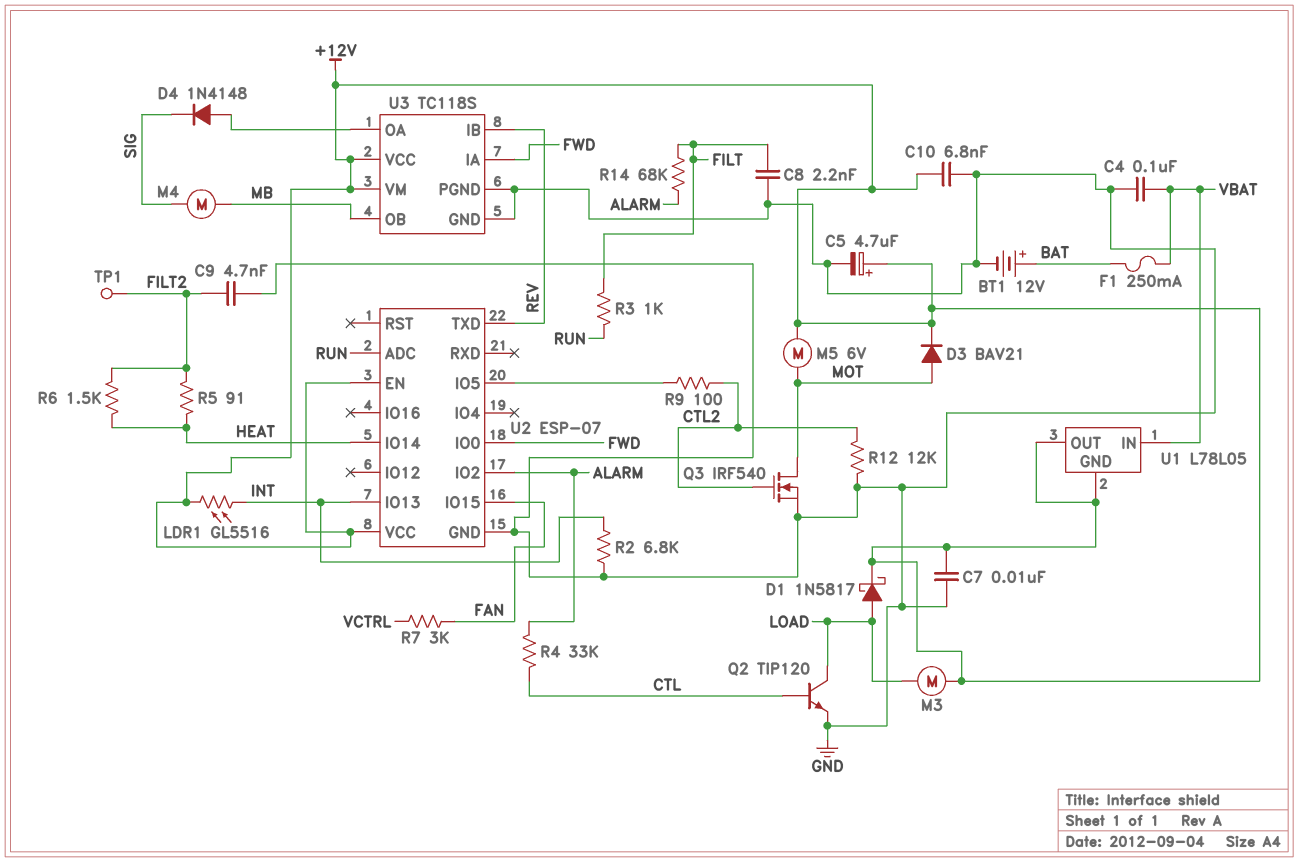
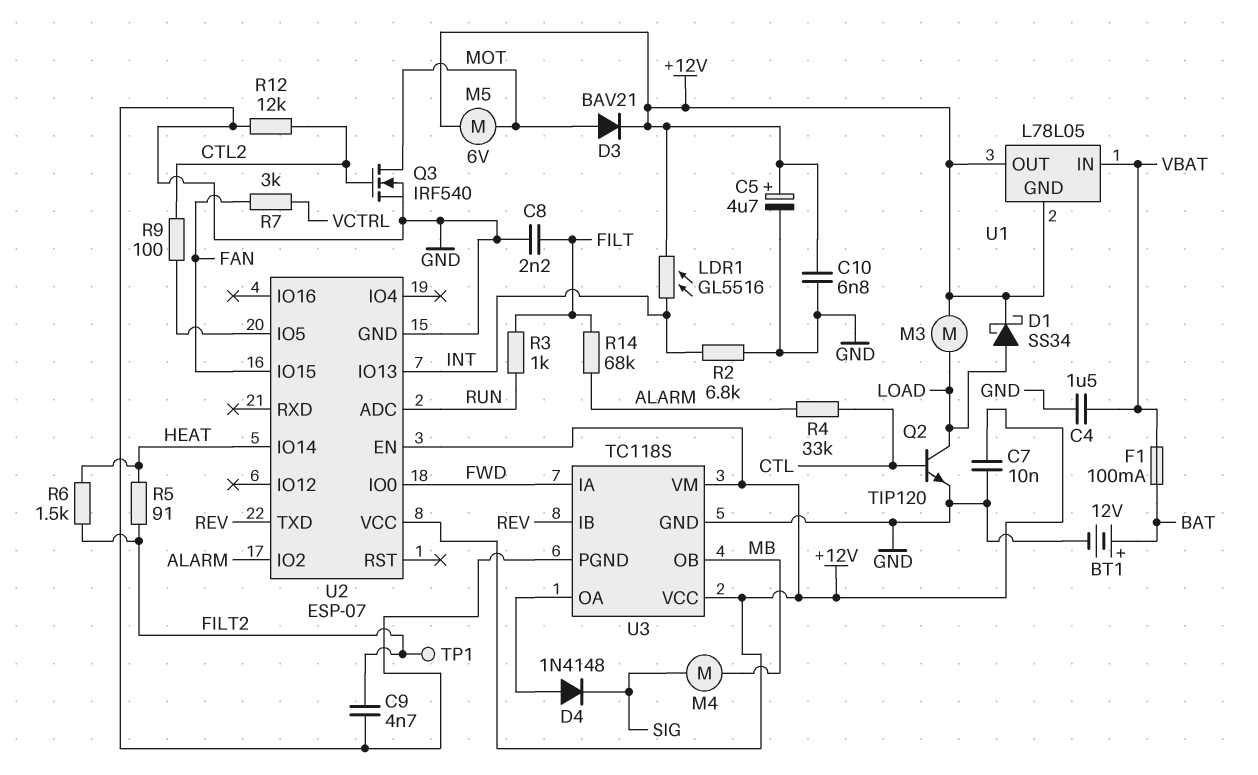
C4: 100nF (GND, VBAT) -> 1.5uF (GND, VBAT)
D1: schottky 1N5817 (A LOAD, K +12V) -> schottky SS34 (A LOAD, K +12V)
F1: 250mA (BAT, VBAT) -> 100mA (BAT, VBAT)

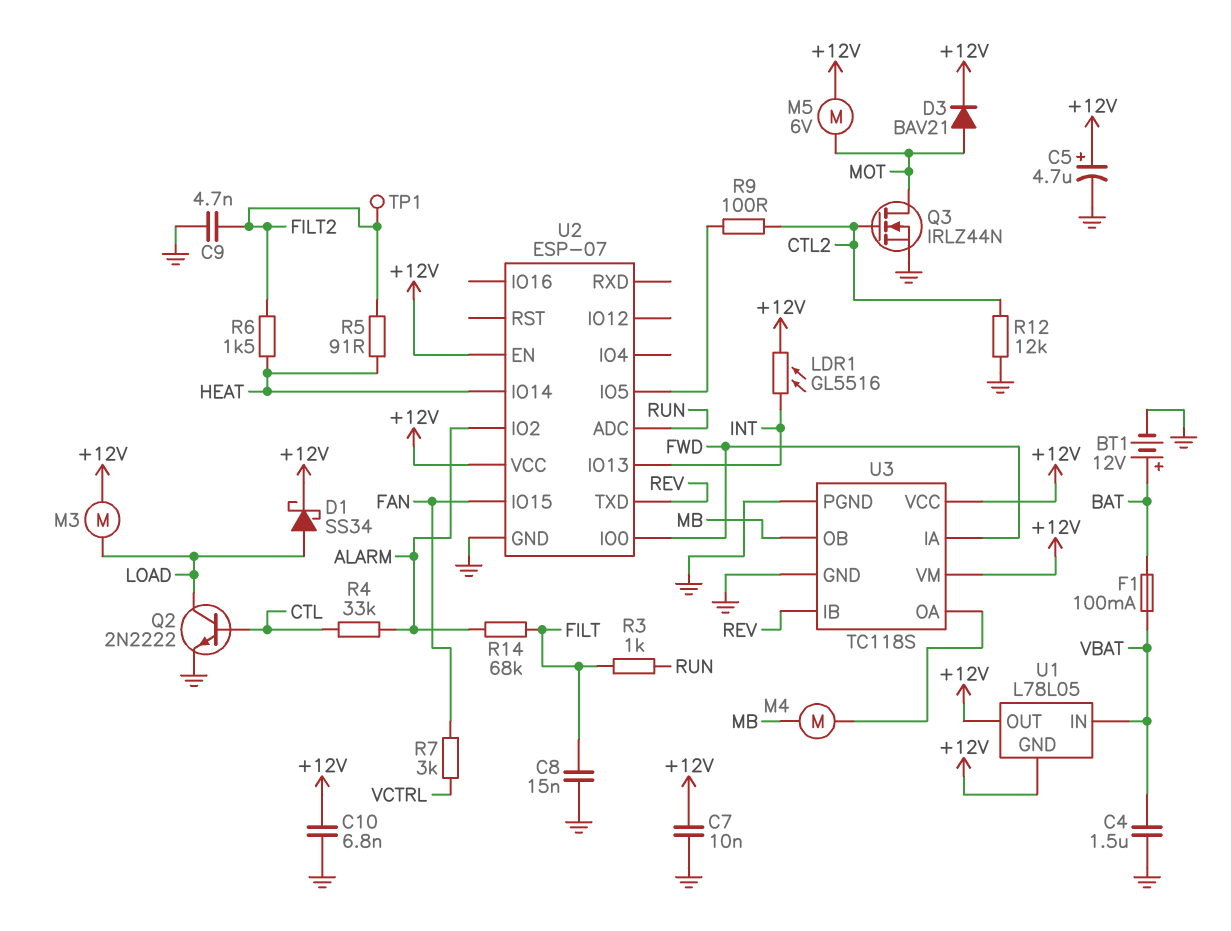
C8: 2.2nF (FILT, GND) -> 15nF (FILT, GND)
D4: diode 1N4148 (A U3/OA, K SIG) -> none
M4: motor (MB, SIG) -> motor (MB, U3/OA)
Q2: NPN TIP120 (B CTL, C LOAD, E GND) -> NPN 2N2222 (B CTL, C LOAD, E GND)
Q3: NMOS IRF540 (G CTL2, D MOT, S GND) -> NMOS IRLZ44N (G CTL2, D MOT, S GND)
R2: 6.8k (GND, INT) -> none

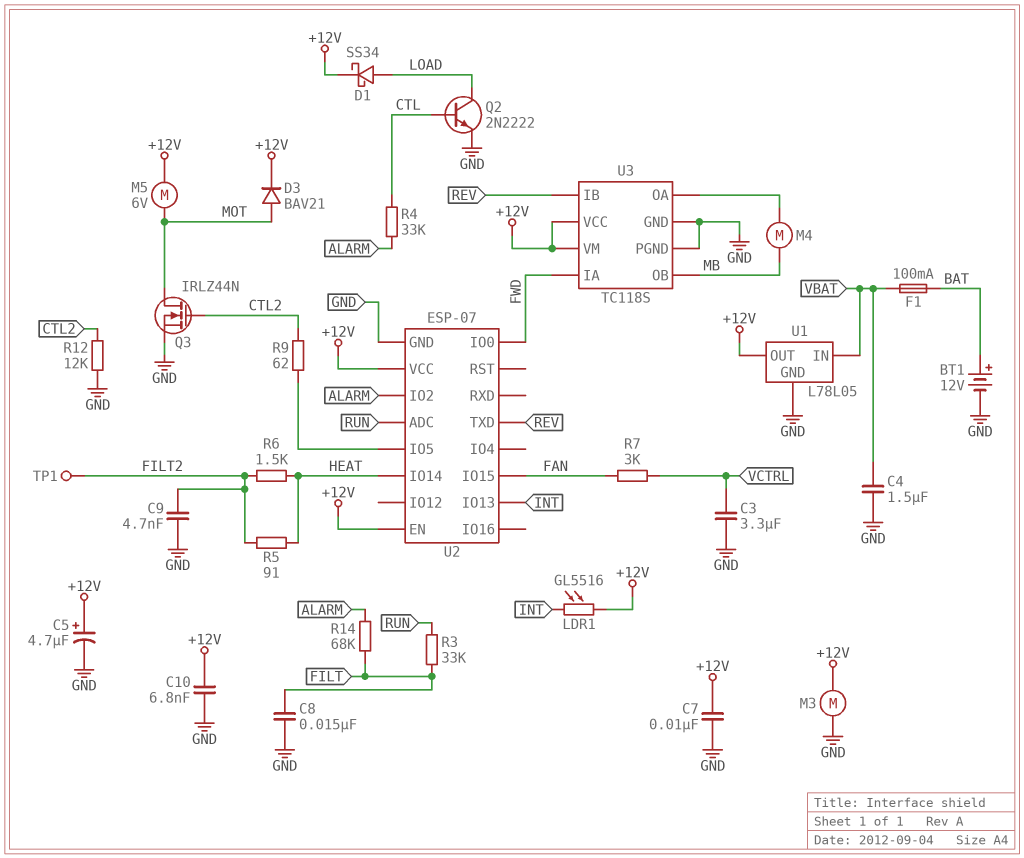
C3: none -> 3.3uF (GND, VCTRL)
M3: motor (+12V, LOAD) -> motor (+12V, GND)
R3: 1k (FILT, RUN) -> 33k (FILT, RUN)
R9: 100 (CTL2, U2/IO5) -> 62 (CTL2, U2/IO5)
U1 pin GND: +12V -> GND

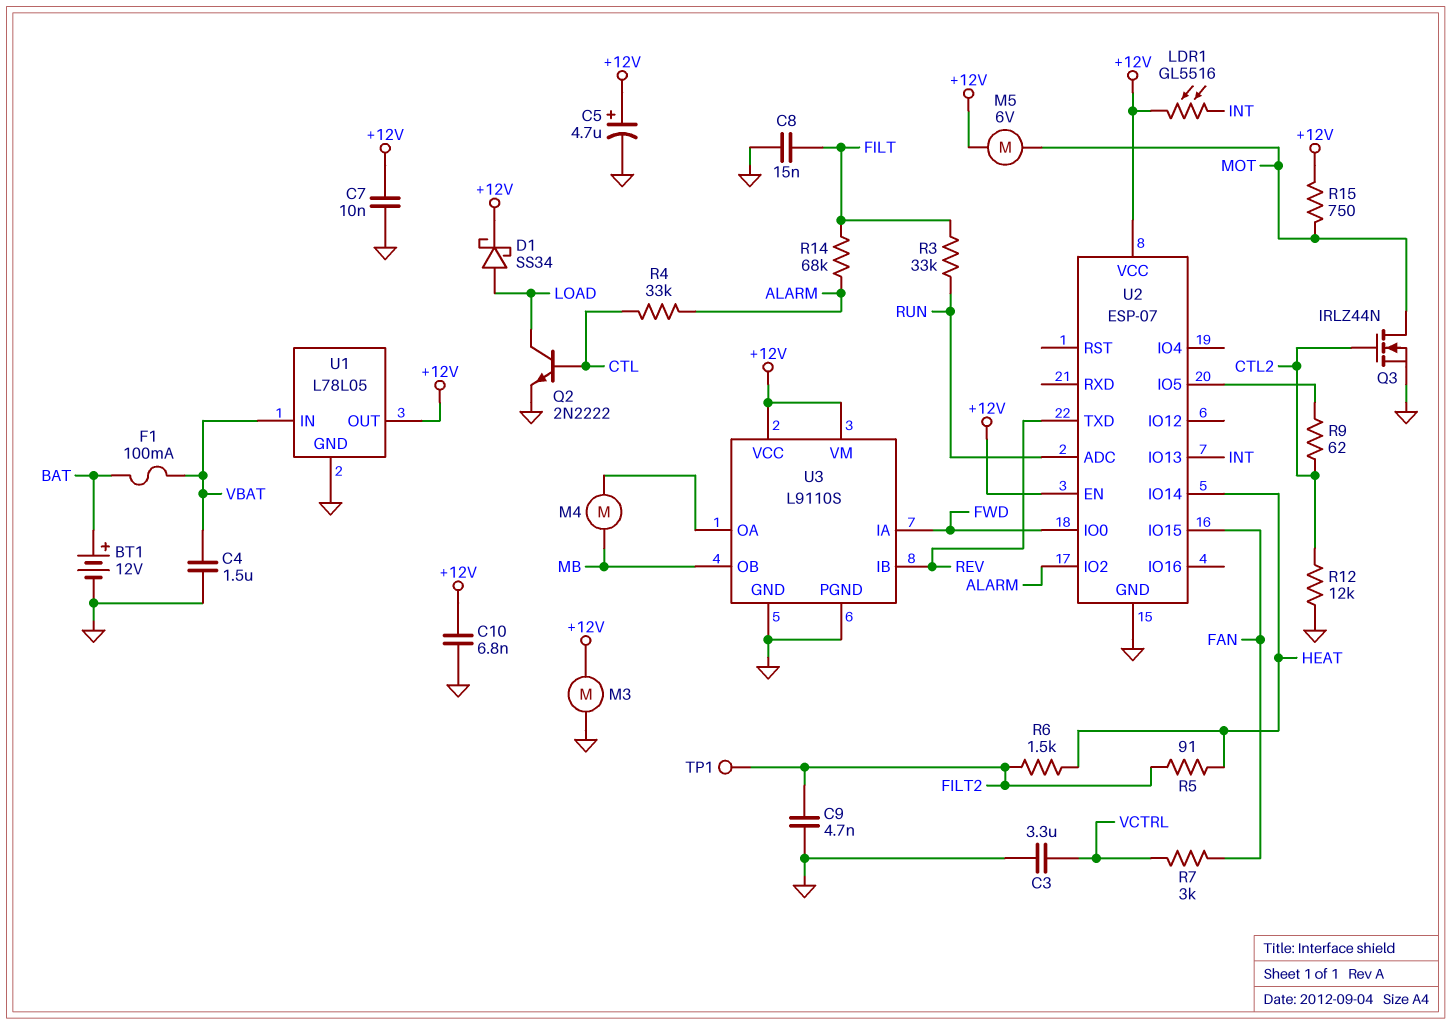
D3: diode BAV21 (A MOT, K +12V) -> none
R15: none -> 750 (+12V, MOT)
U3: TC118S -> L9110S

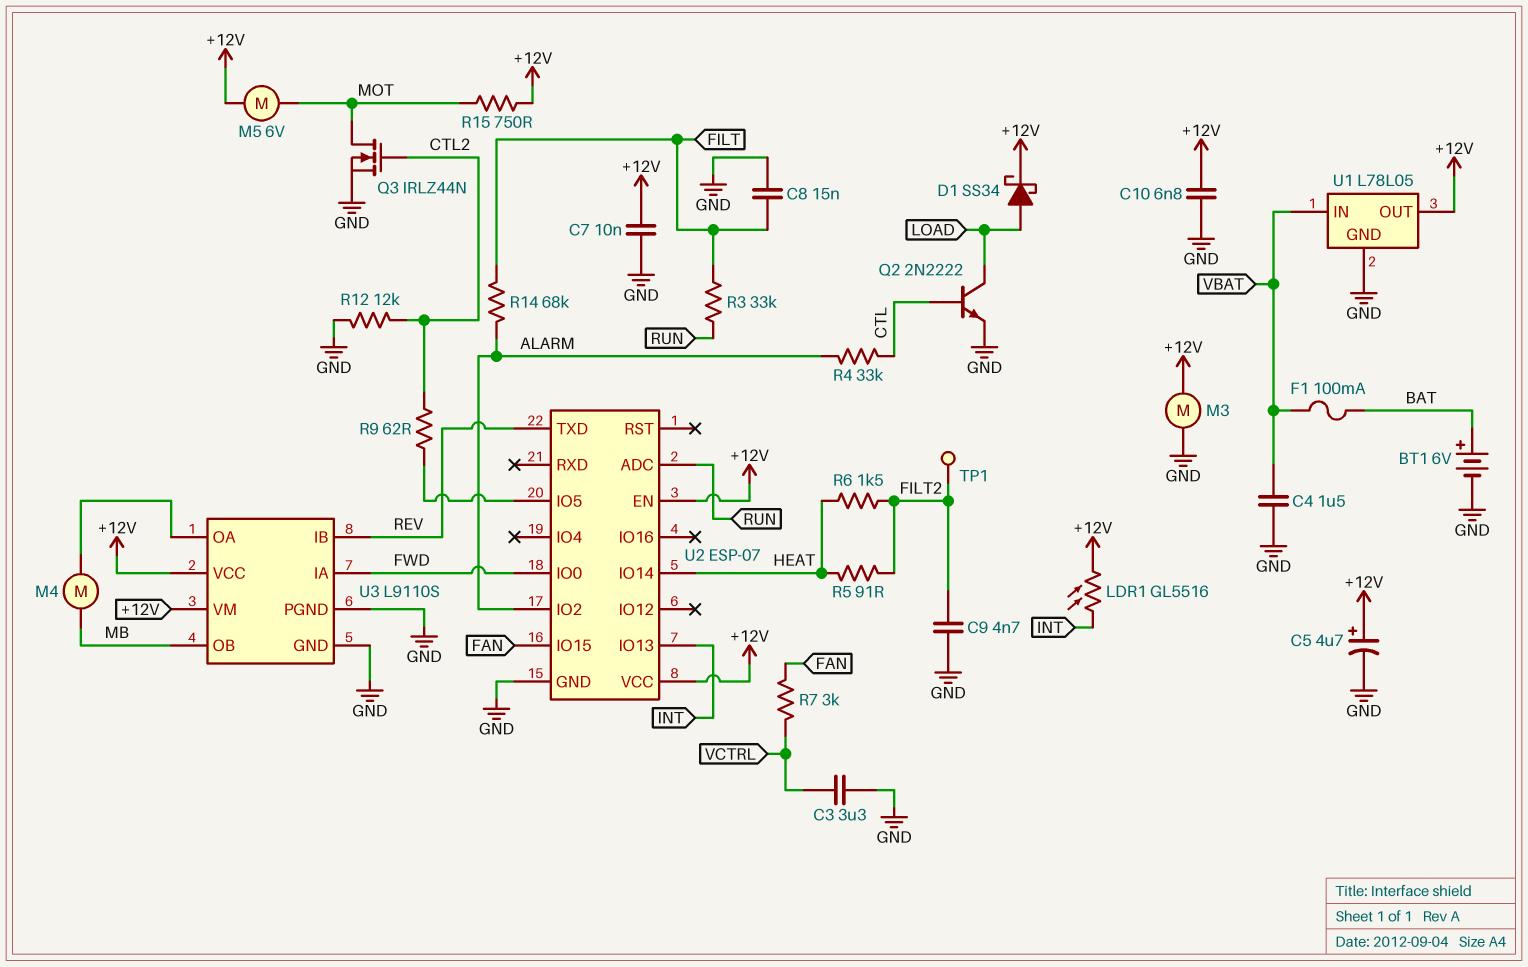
BT1: 12V (plus BAT, minus GND) -> 6V (plus BAT, minus GND)

